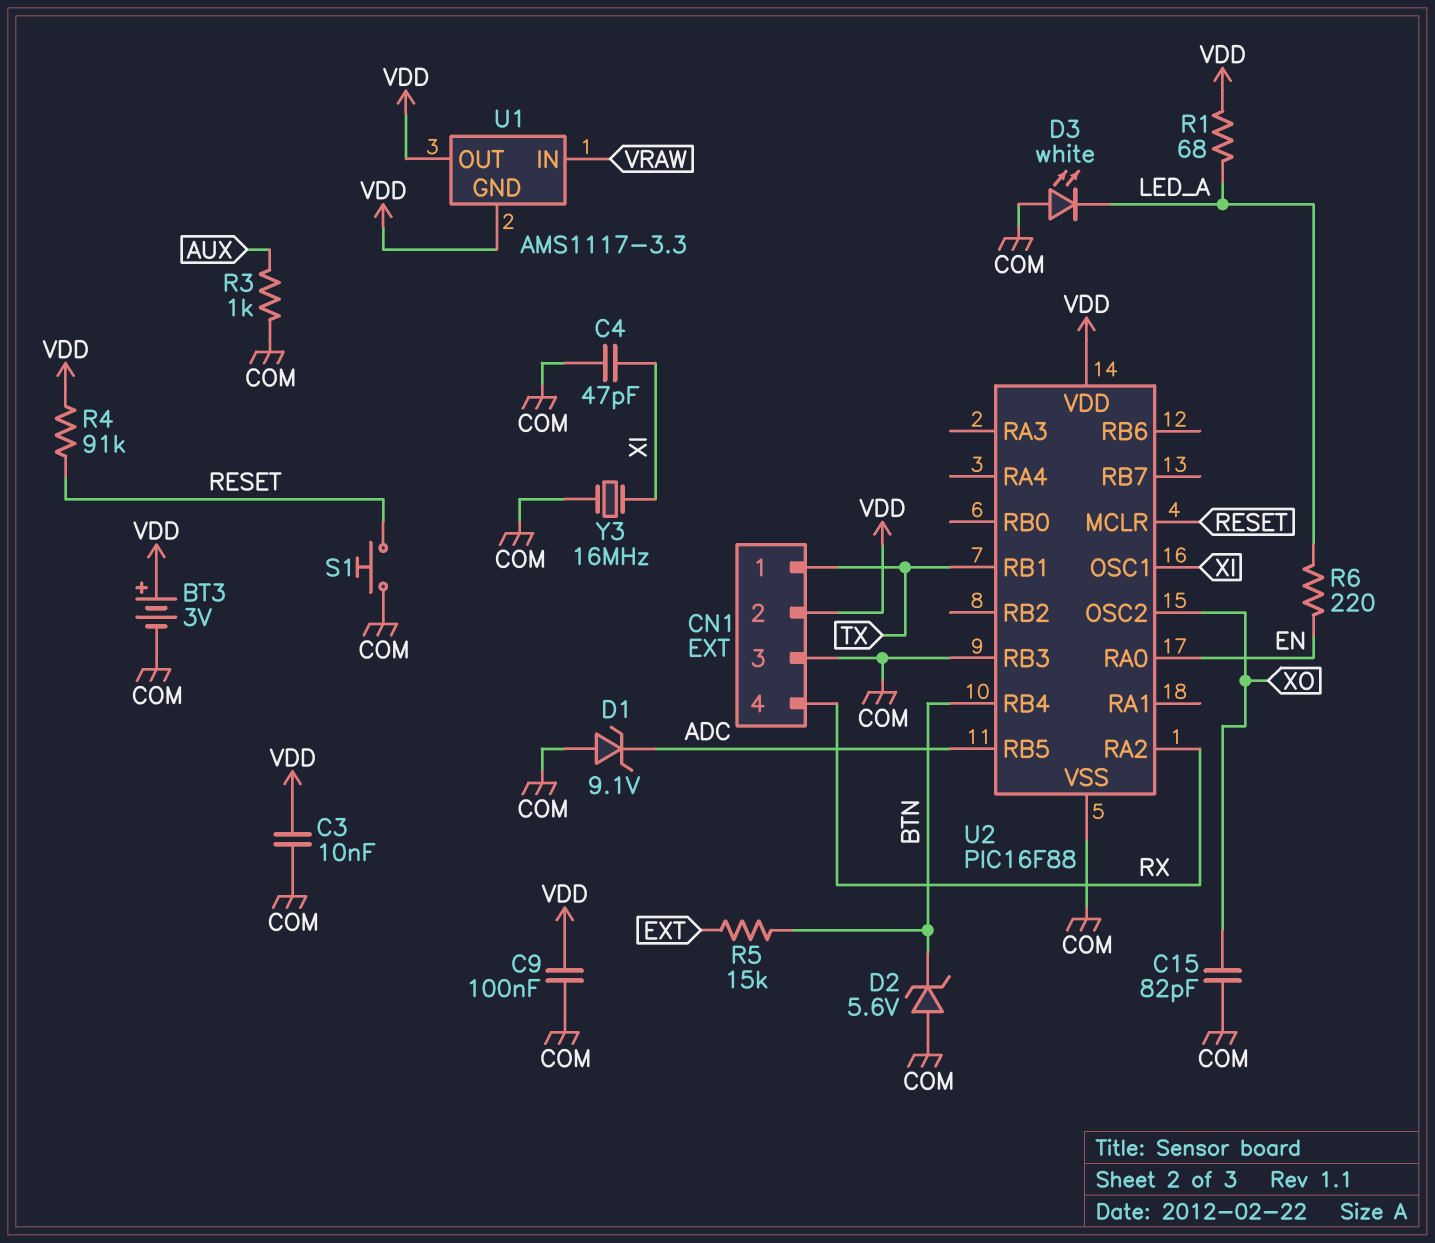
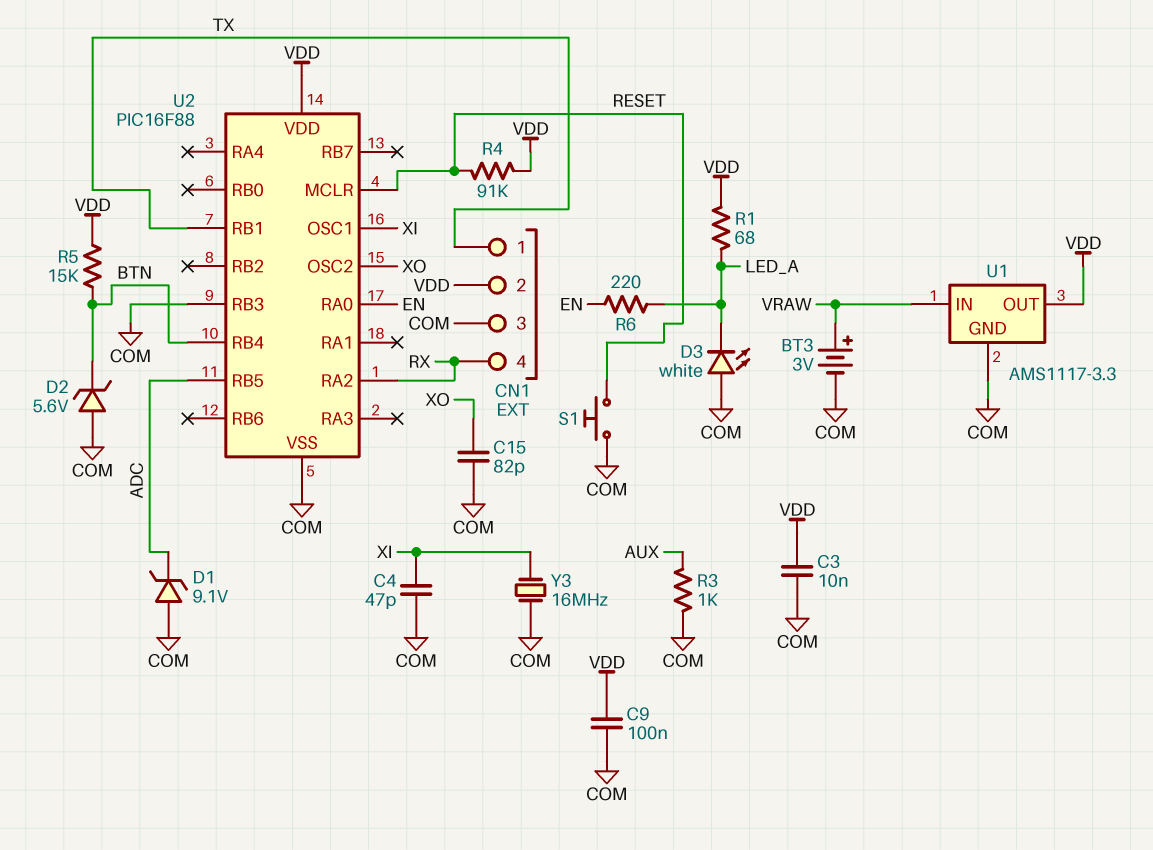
BT3: 3V (plus VDD, minus COM) -> 3V (plus VRAW, minus COM)
R5: 15k (BTN, EXT) -> 15k (BTN, VDD)
U1 pin GND: VDD -> COM

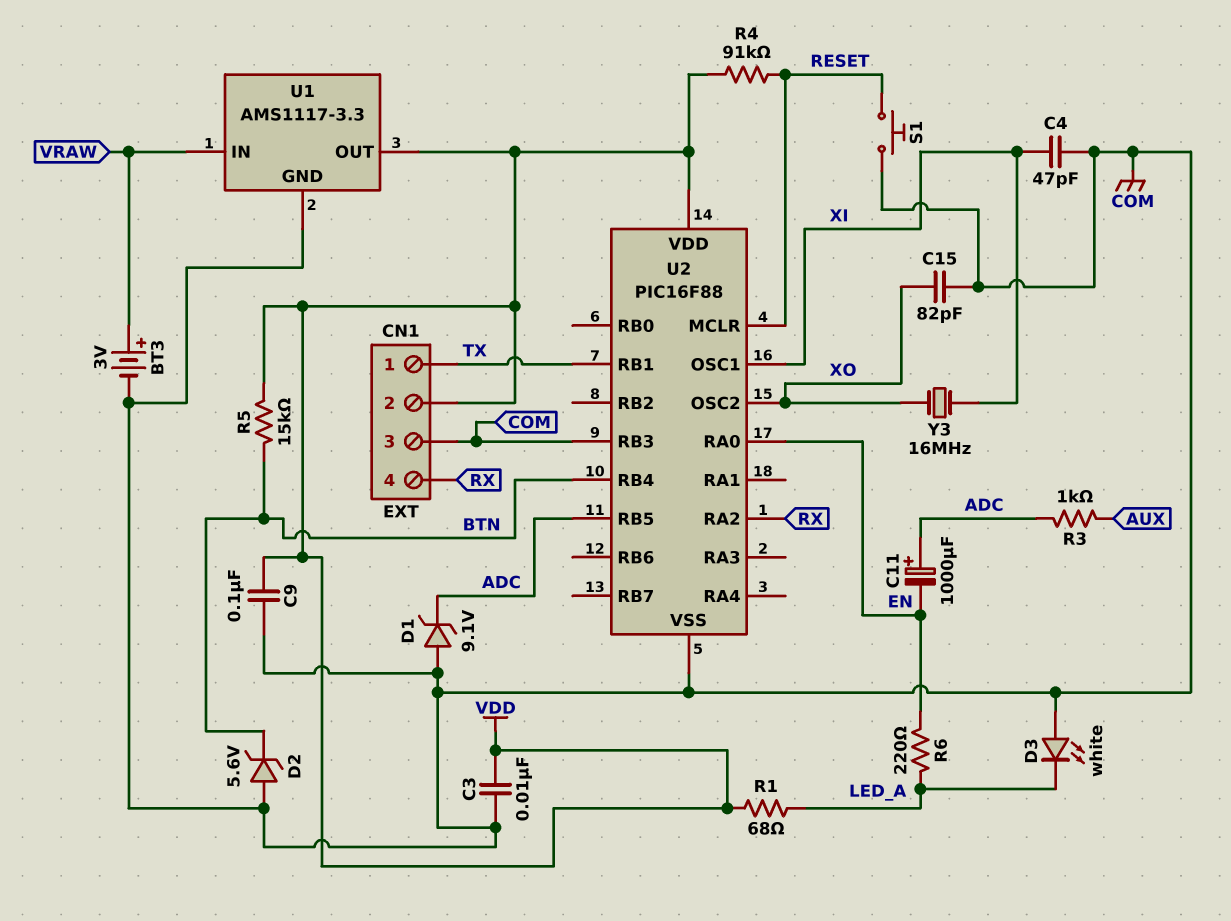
C11: none -> 1000uF (plus ADC, minus EN)
R3: 1k (AUX, COM) -> 1k (ADC, AUX)
Y3: 16MHz (COM, XI) -> 16MHz (XI, XO)

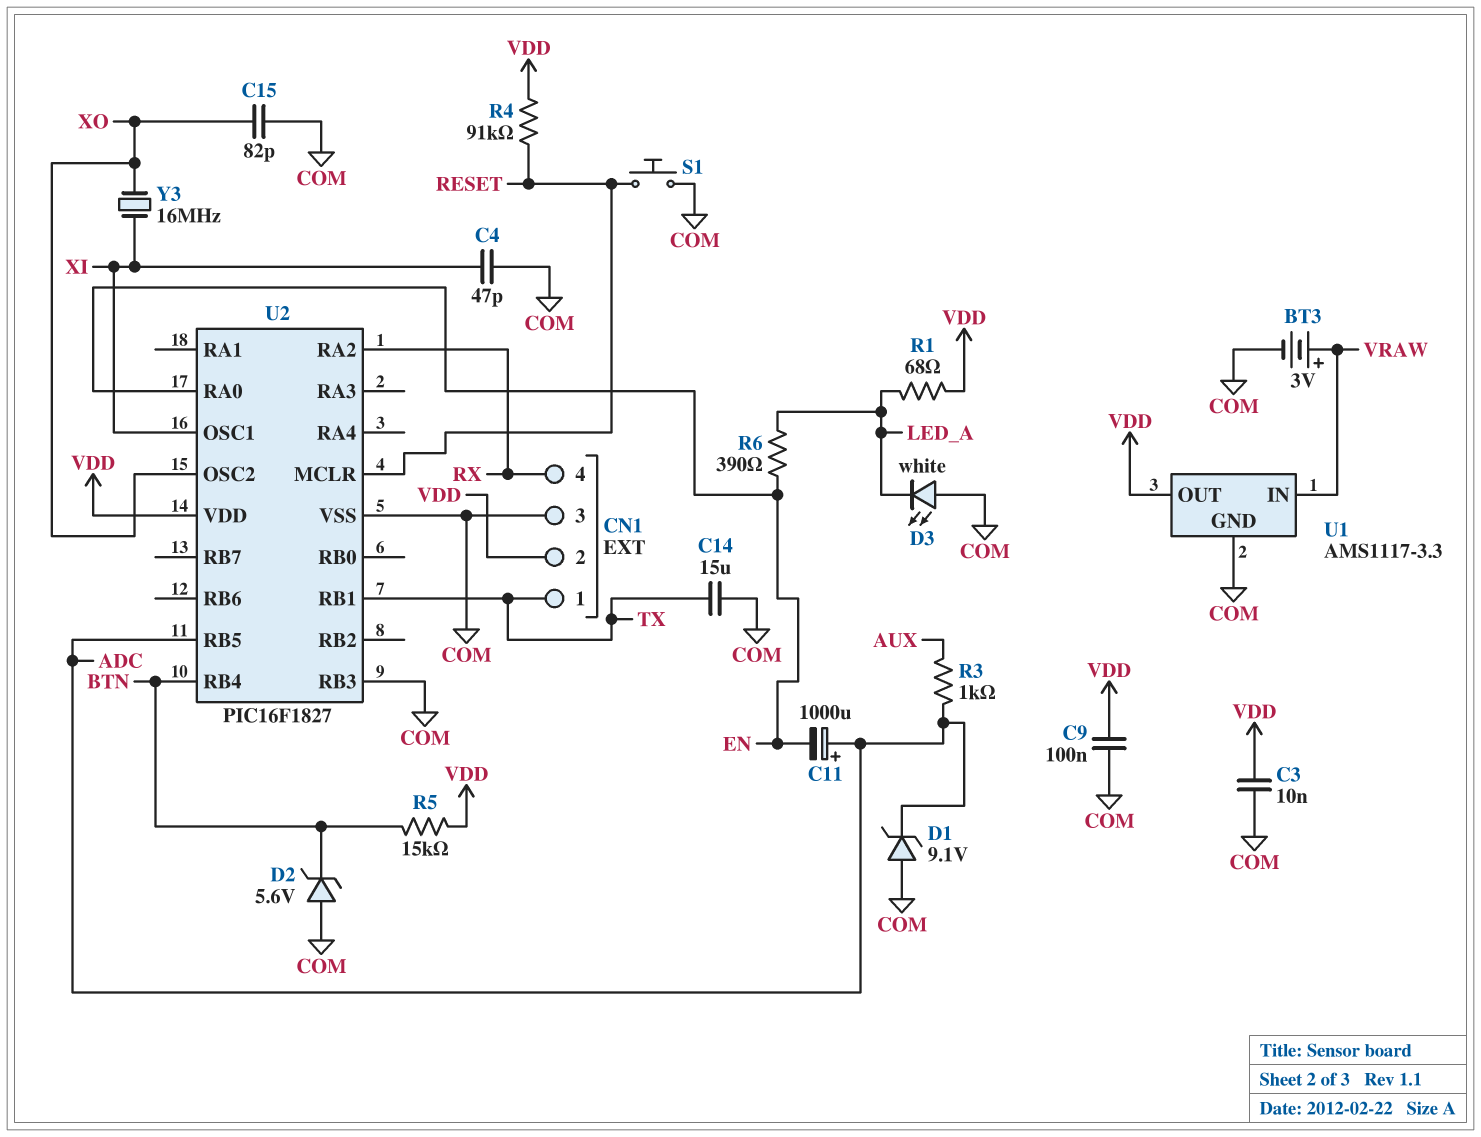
C14: none -> 15uF (COM, TX)
R6: 220 (EN, LED_A) -> 390 (EN, LED_A)
U2: PIC16F88 -> PIC16F1827

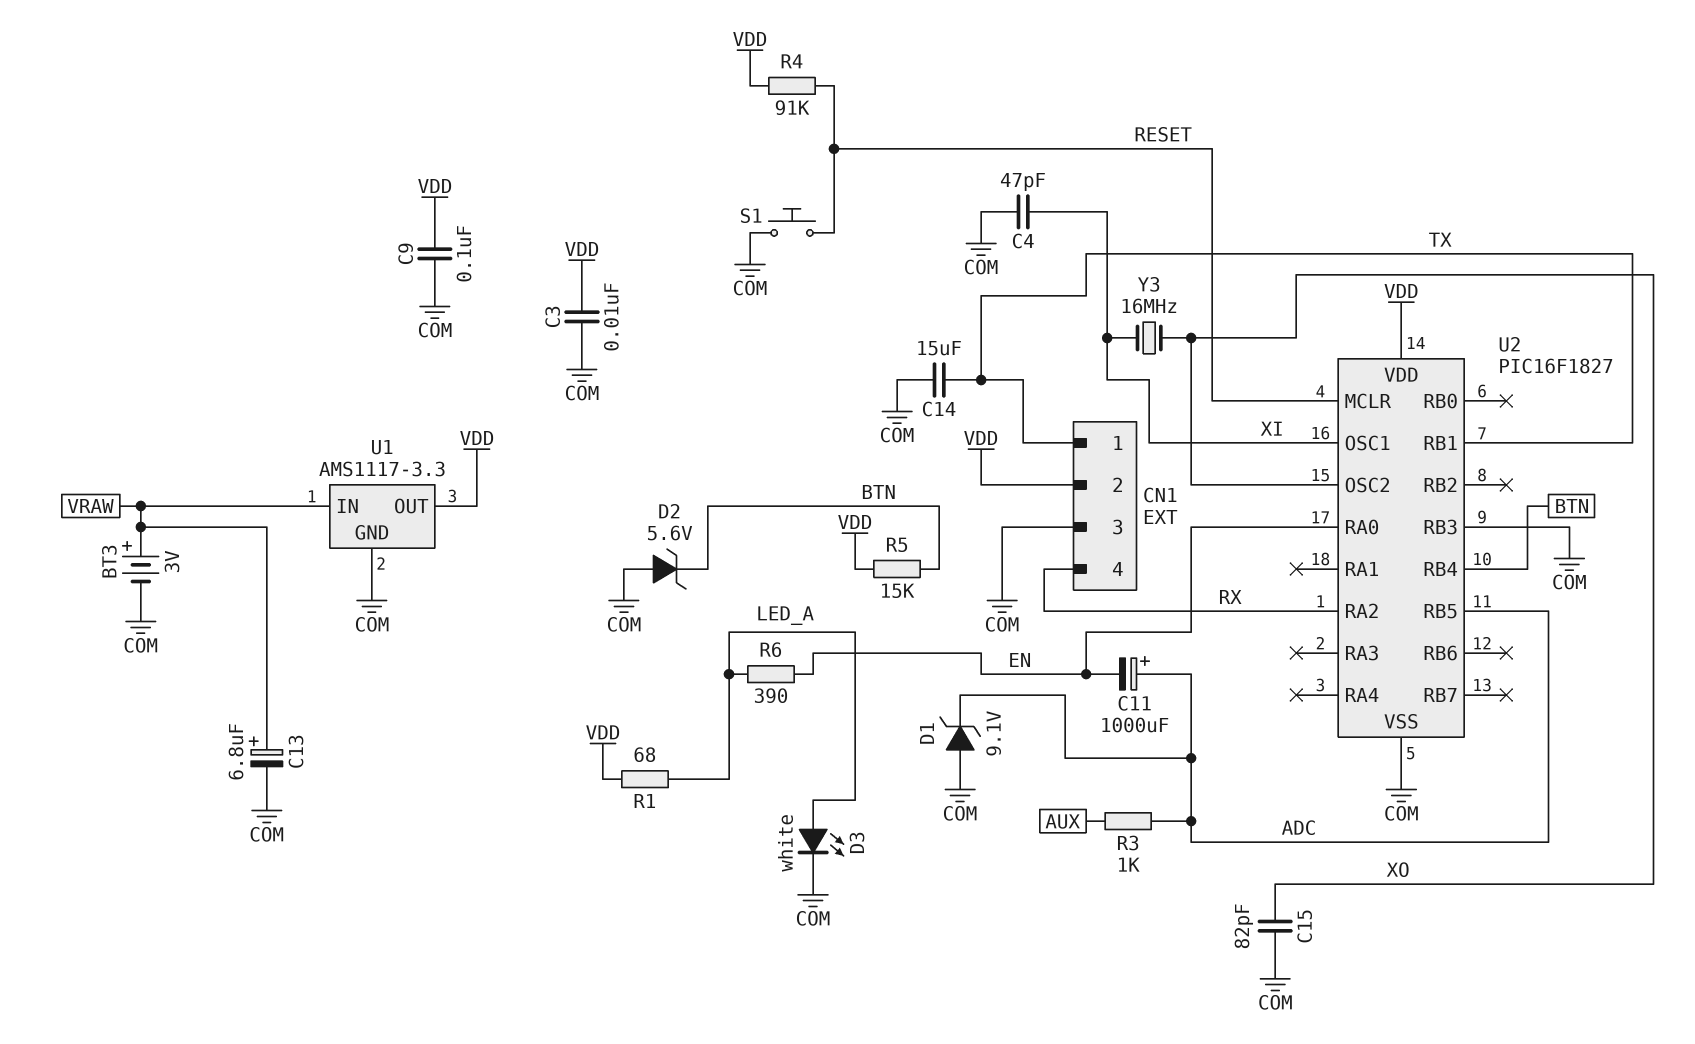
C13: none -> 6.8uF (plus VRAW, minus COM)
D3: LED white (A COM, K LED_A) -> LED white (A LED_A, K COM)

